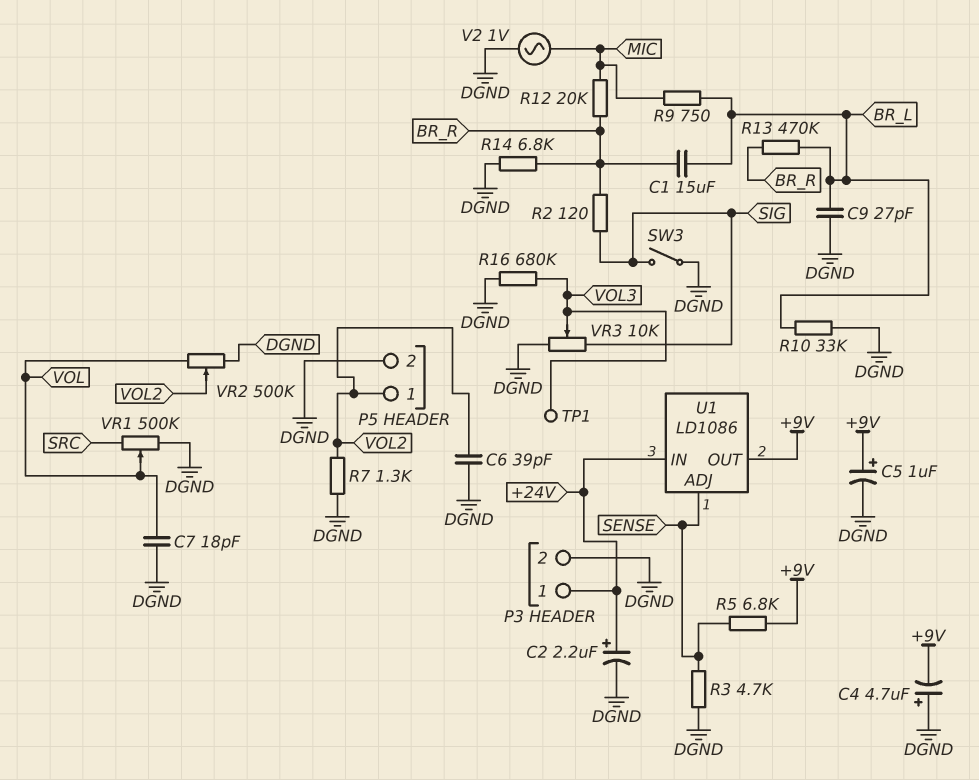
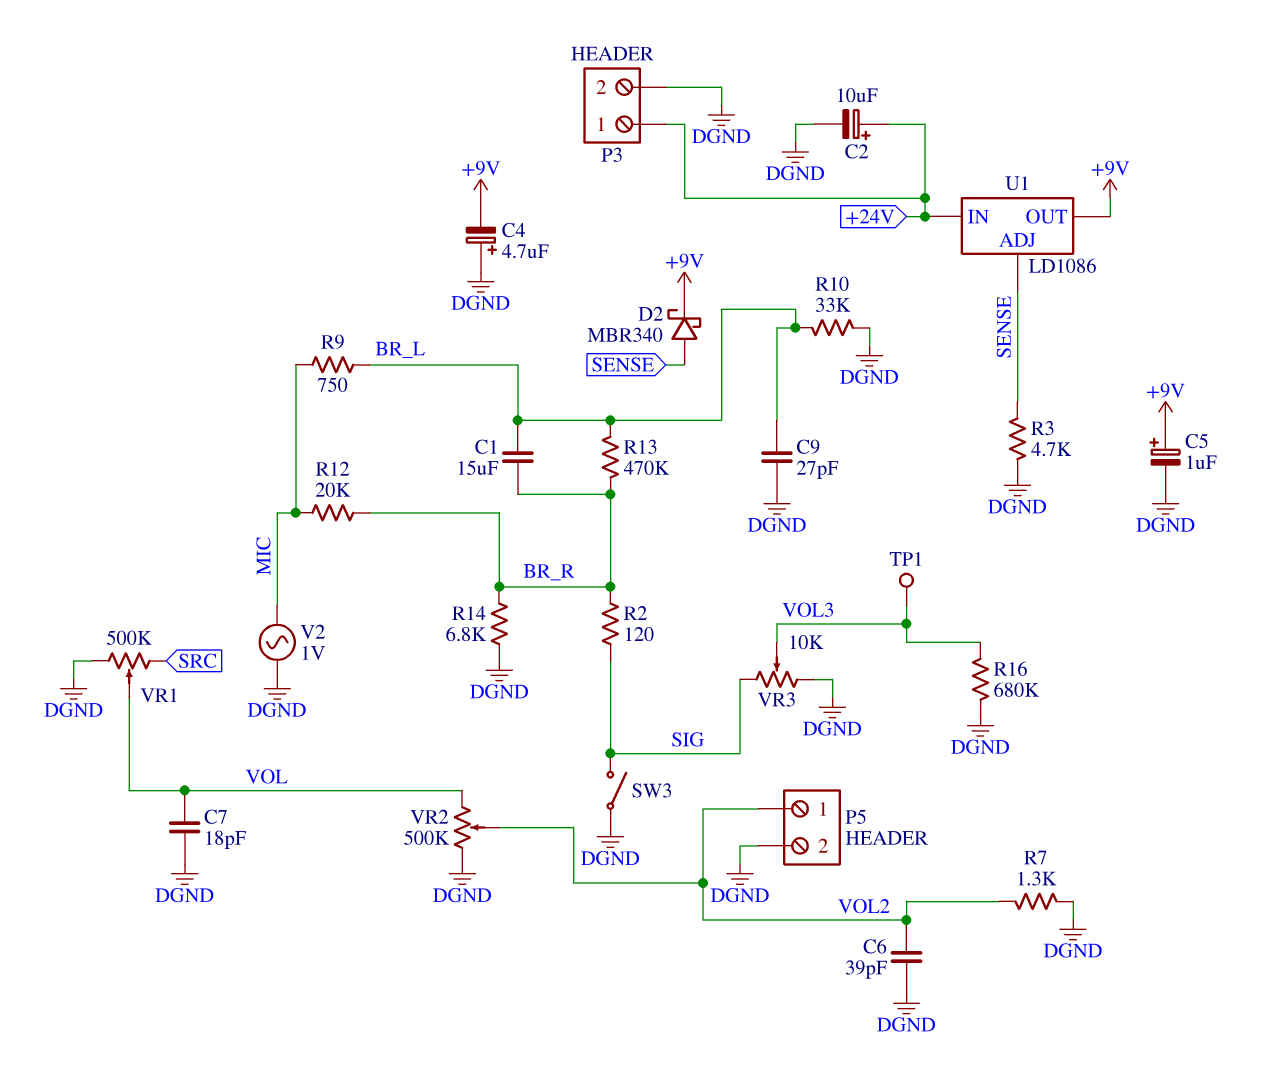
C2: 2.2uF (plus +24V, minus DGND) -> 10uF (plus +24V, minus DGND)
D2: none -> schottky MBR340 (A SENSE, K +9V)
R5: 6.8k (+9V, SENSE) -> none

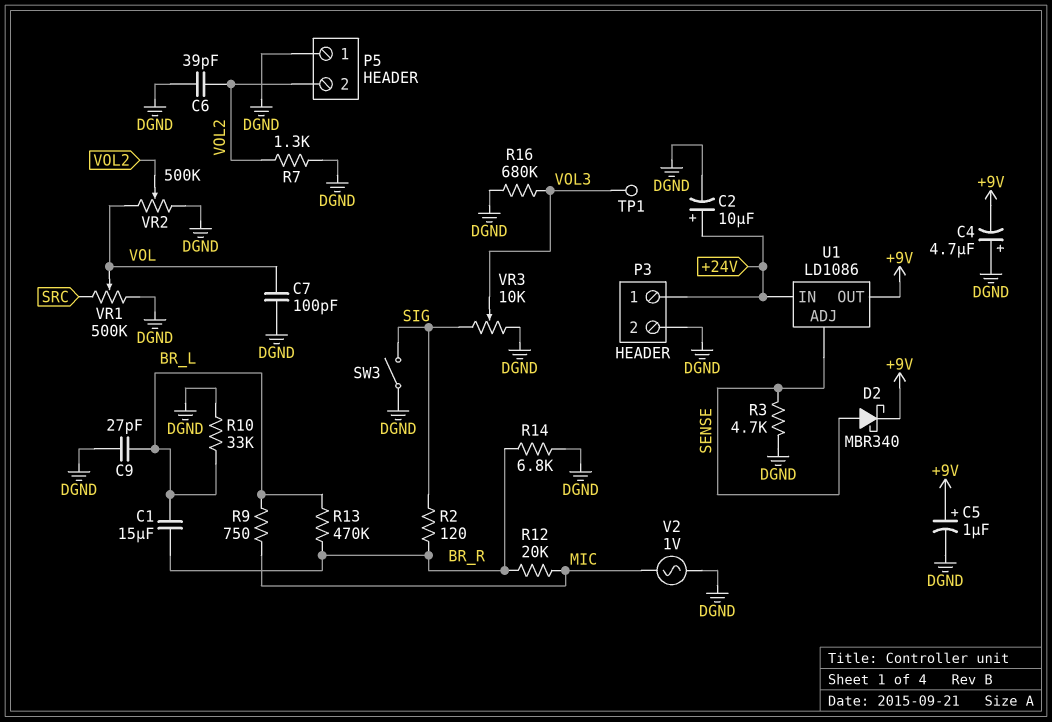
C7: 18pF (DGND, VOL) -> 100pF (DGND, VOL)
P5 pin 1: VOL2 -> DGND
P5 pin 2: DGND -> VOL2

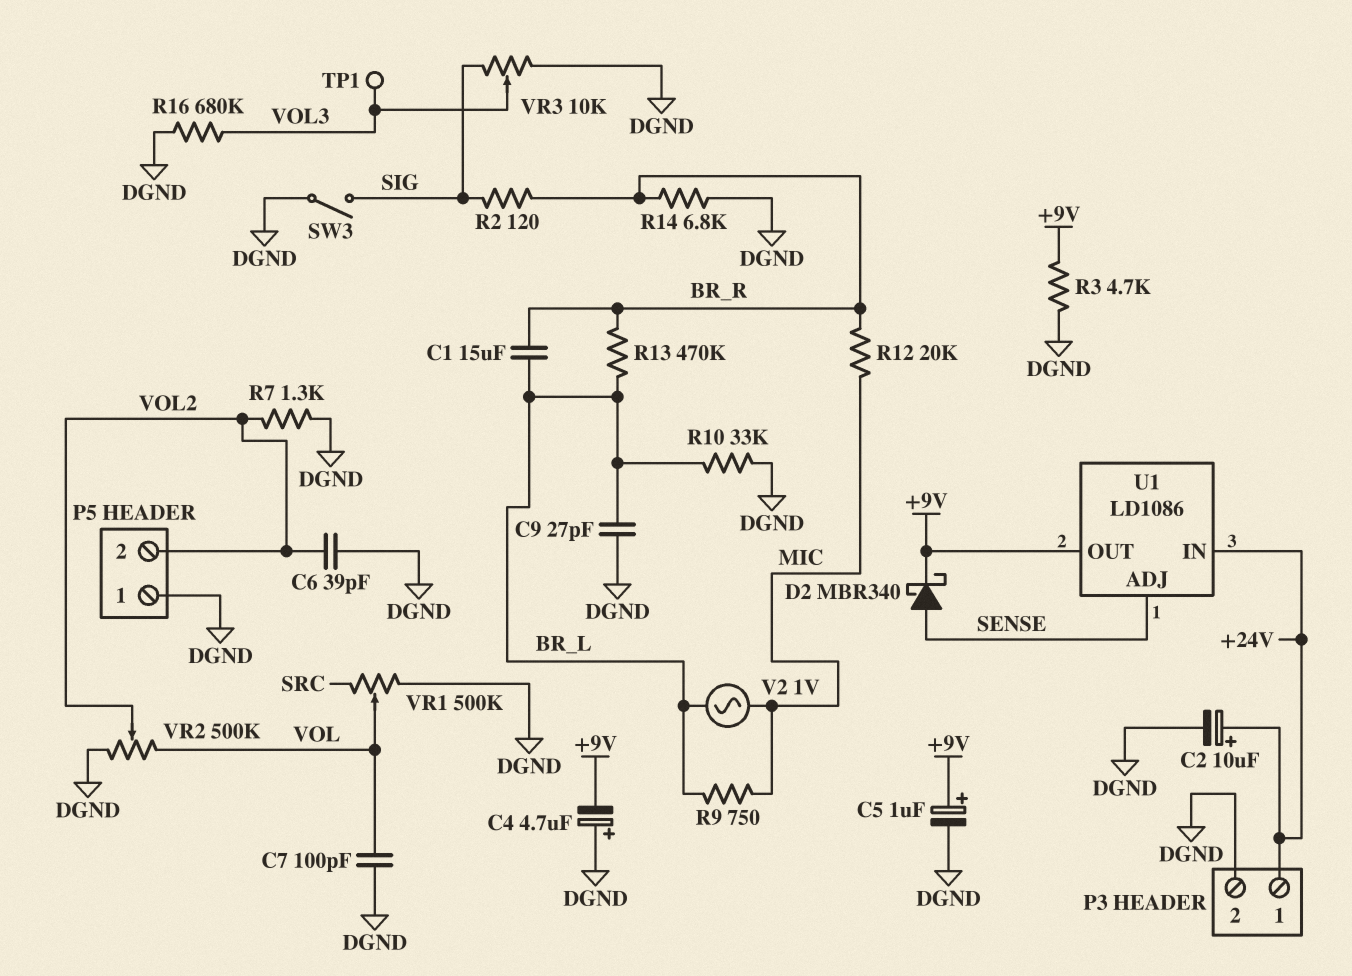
R3: 4.7k (DGND, SENSE) -> 4.7k (+9V, DGND)
V2: AC 1V (DGND, MIC) -> AC 1V (BR_L, MIC)

